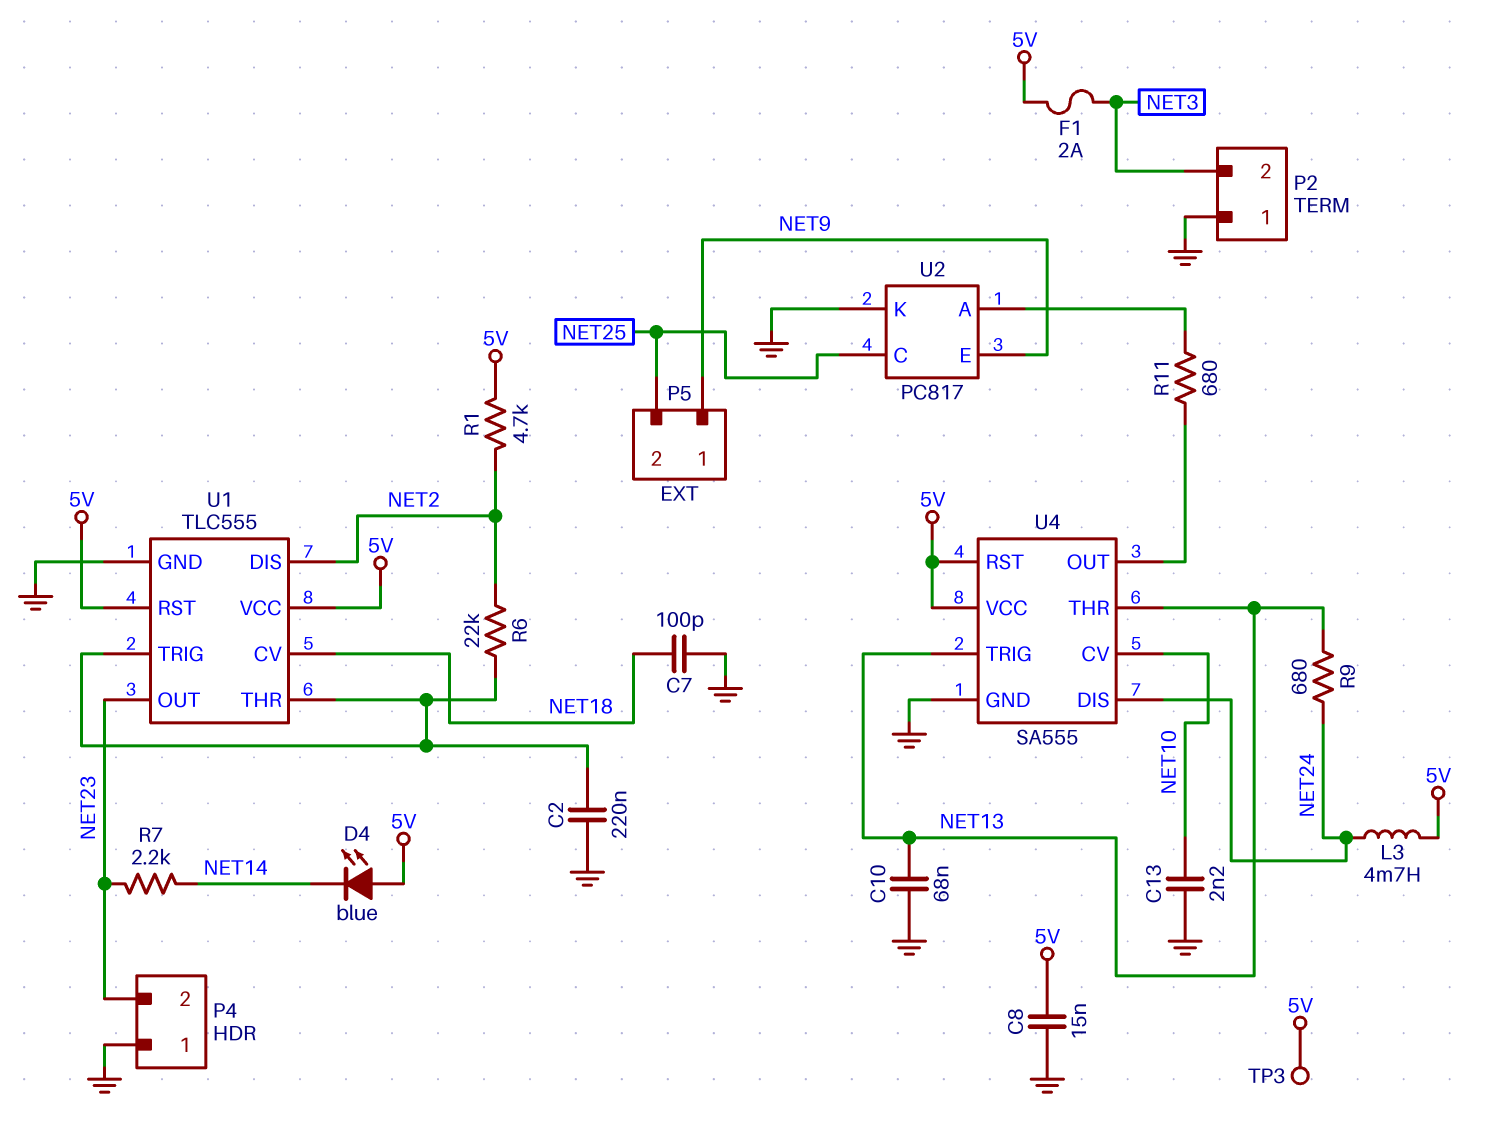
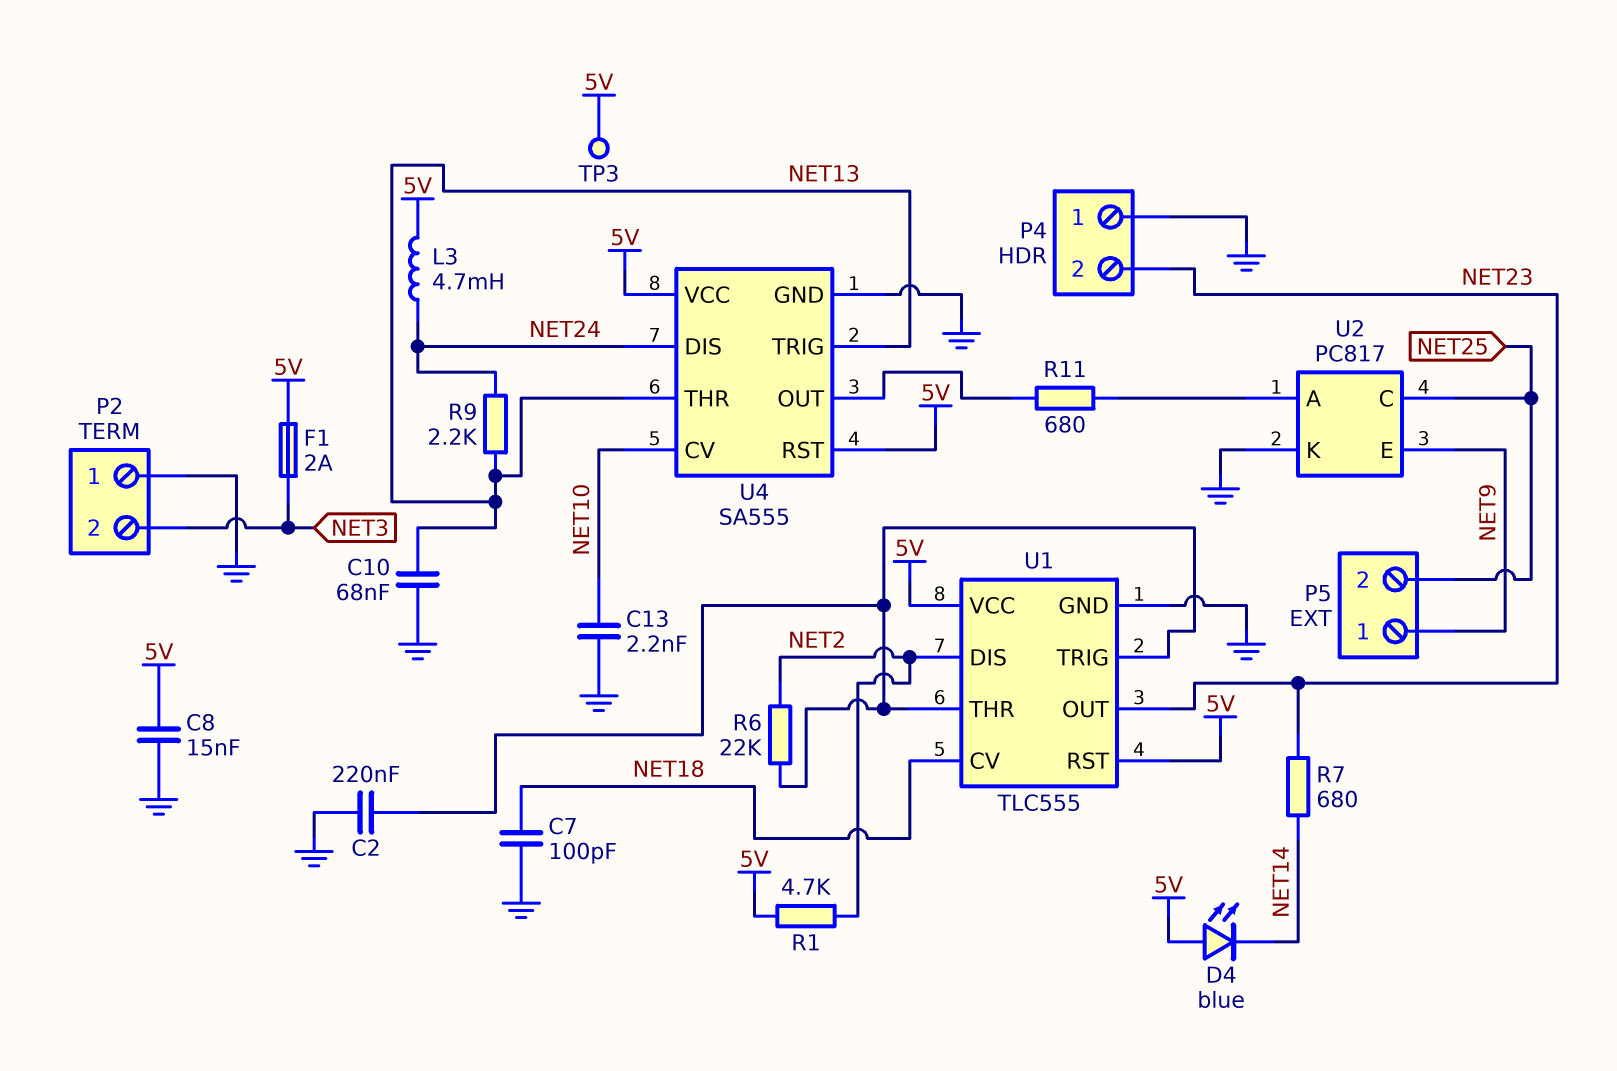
R7: 2.2k (NET14, NET23) -> 680 (NET14, NET23)
R9: 680 (NET13, NET24) -> 2.2k (NET13, NET24)

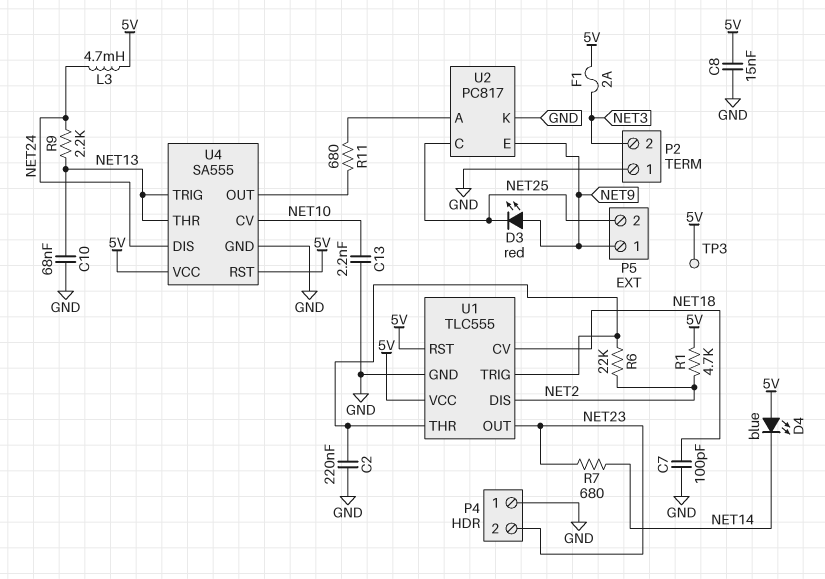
D3: none -> LED red (A NET9, K NET25)

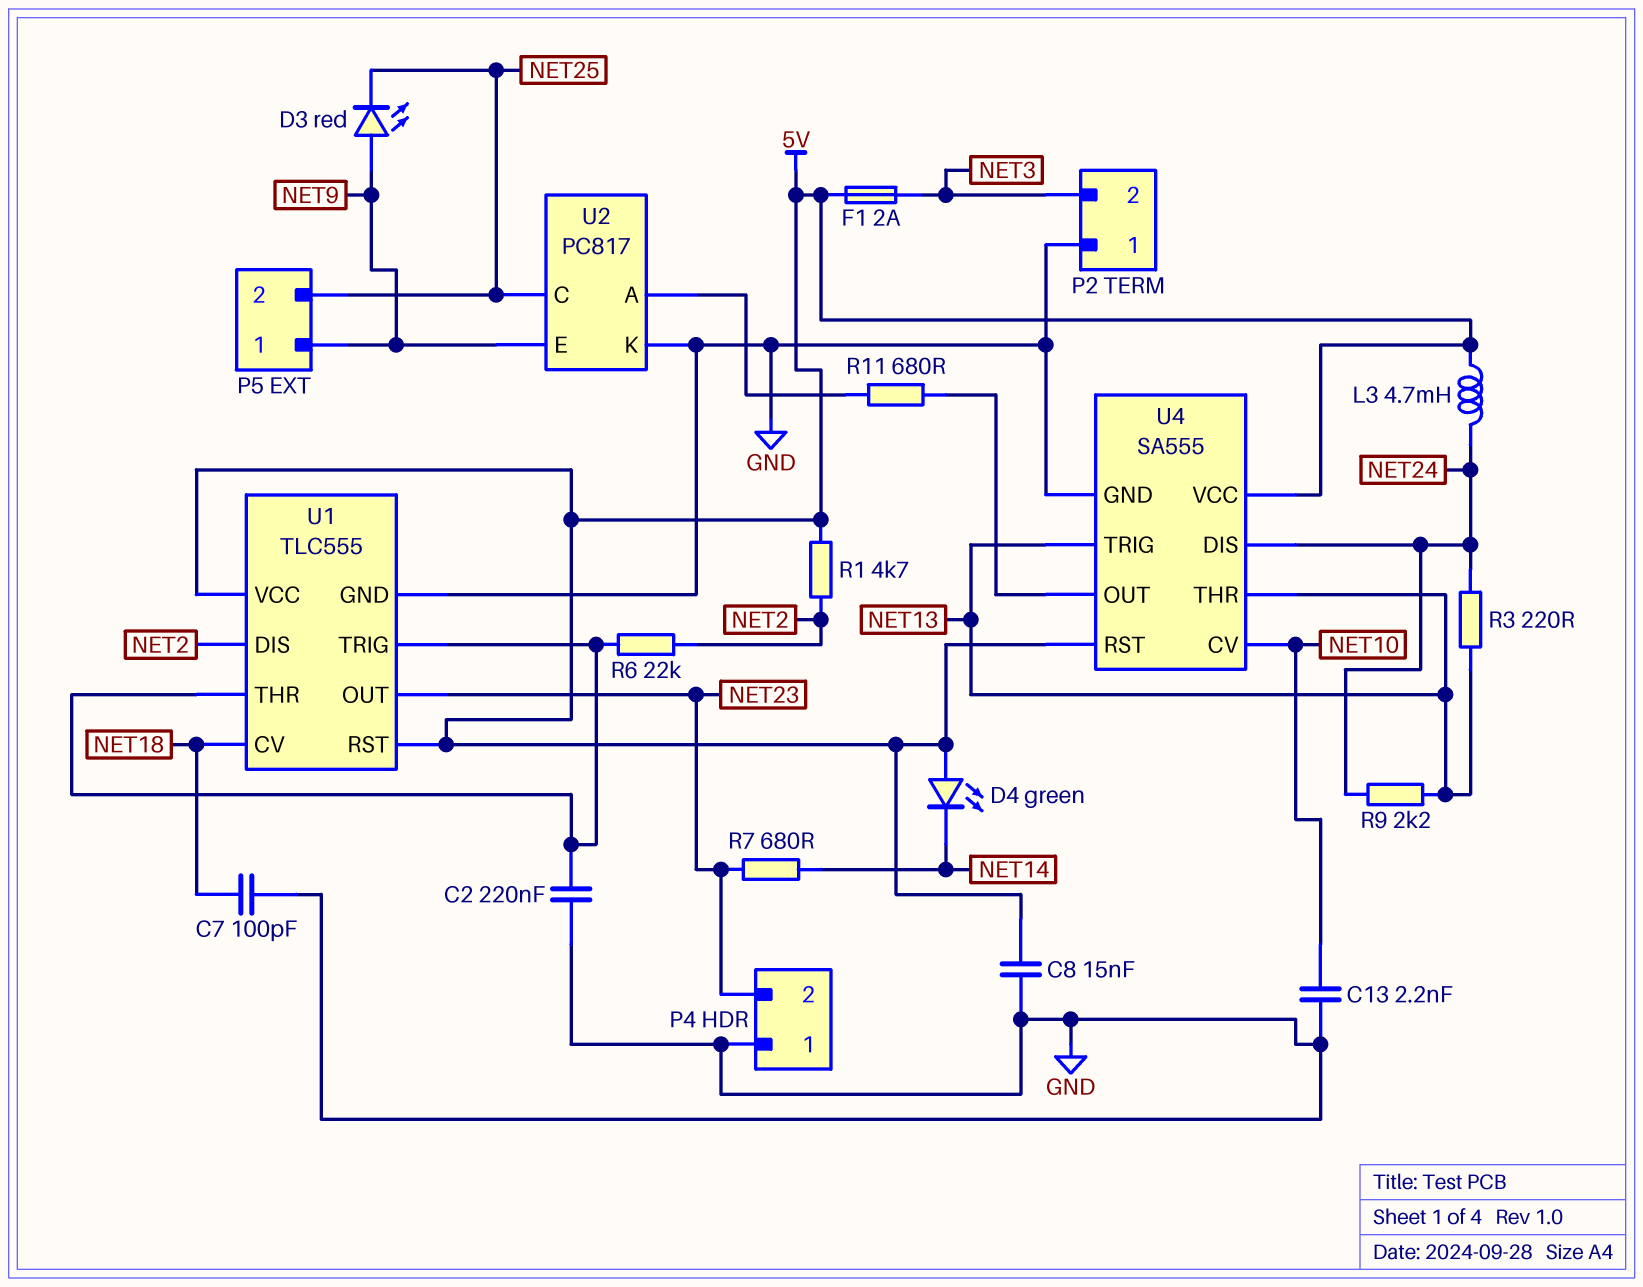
C10: 68nF (GND, NET13) -> none
D4: LED blue (A 5V, K NET14) -> LED green (A 5V, K NET14)
R3: none -> 220 (NET13, NET24)
TP3: test point (5V) -> none

